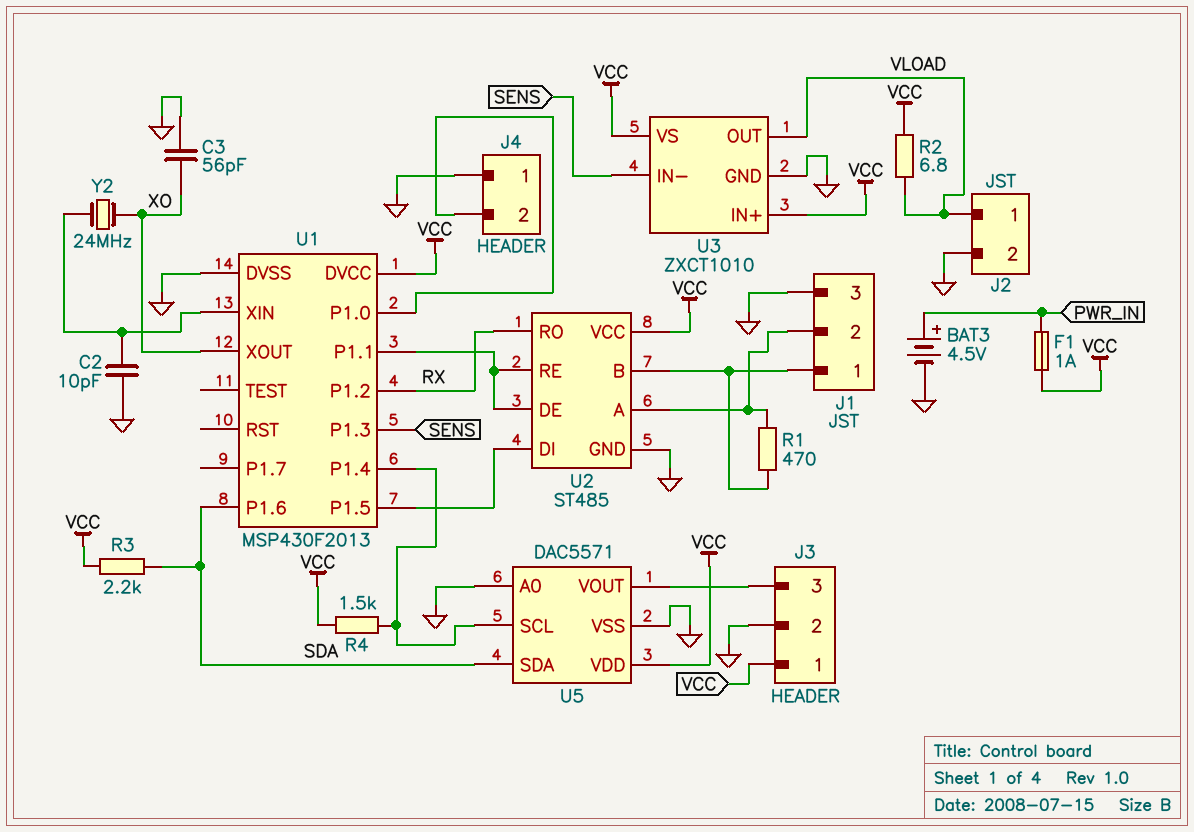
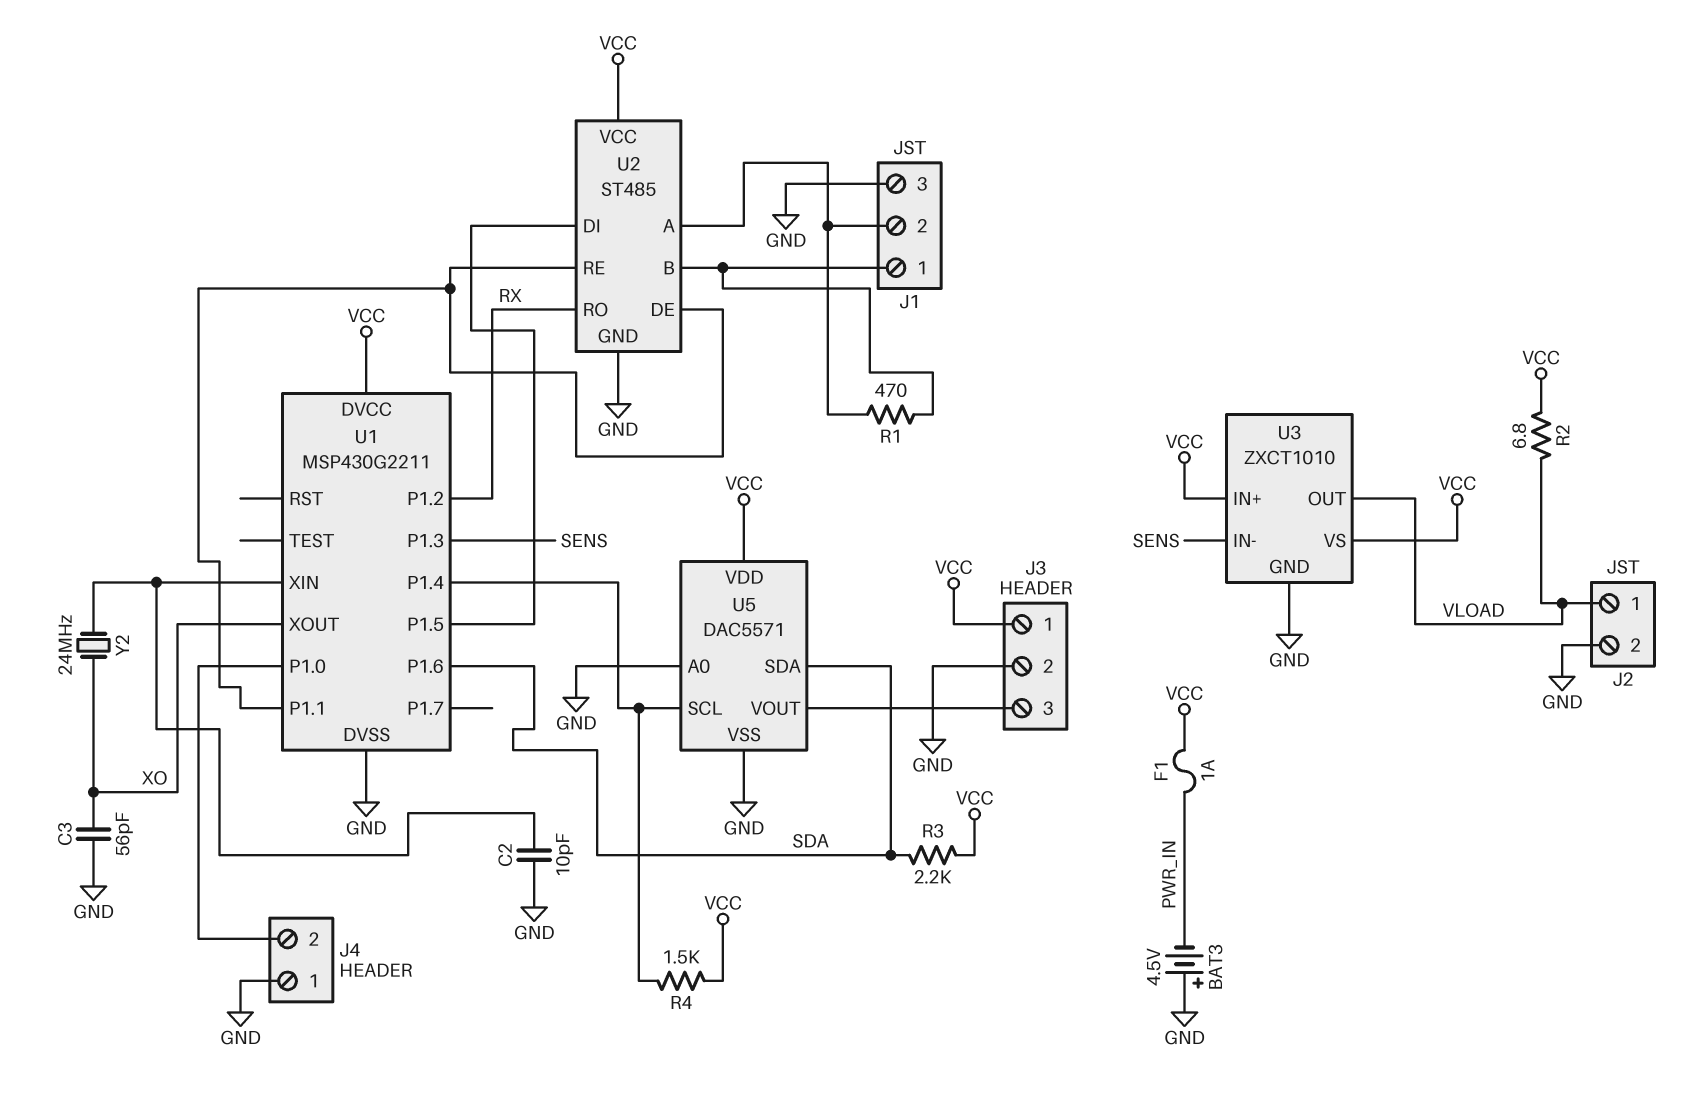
BAT3: 4.5V (plus PWR_IN, minus GND) -> 4.5V (plus GND, minus PWR_IN)
U1: MSP430F2013 -> MSP430G2211

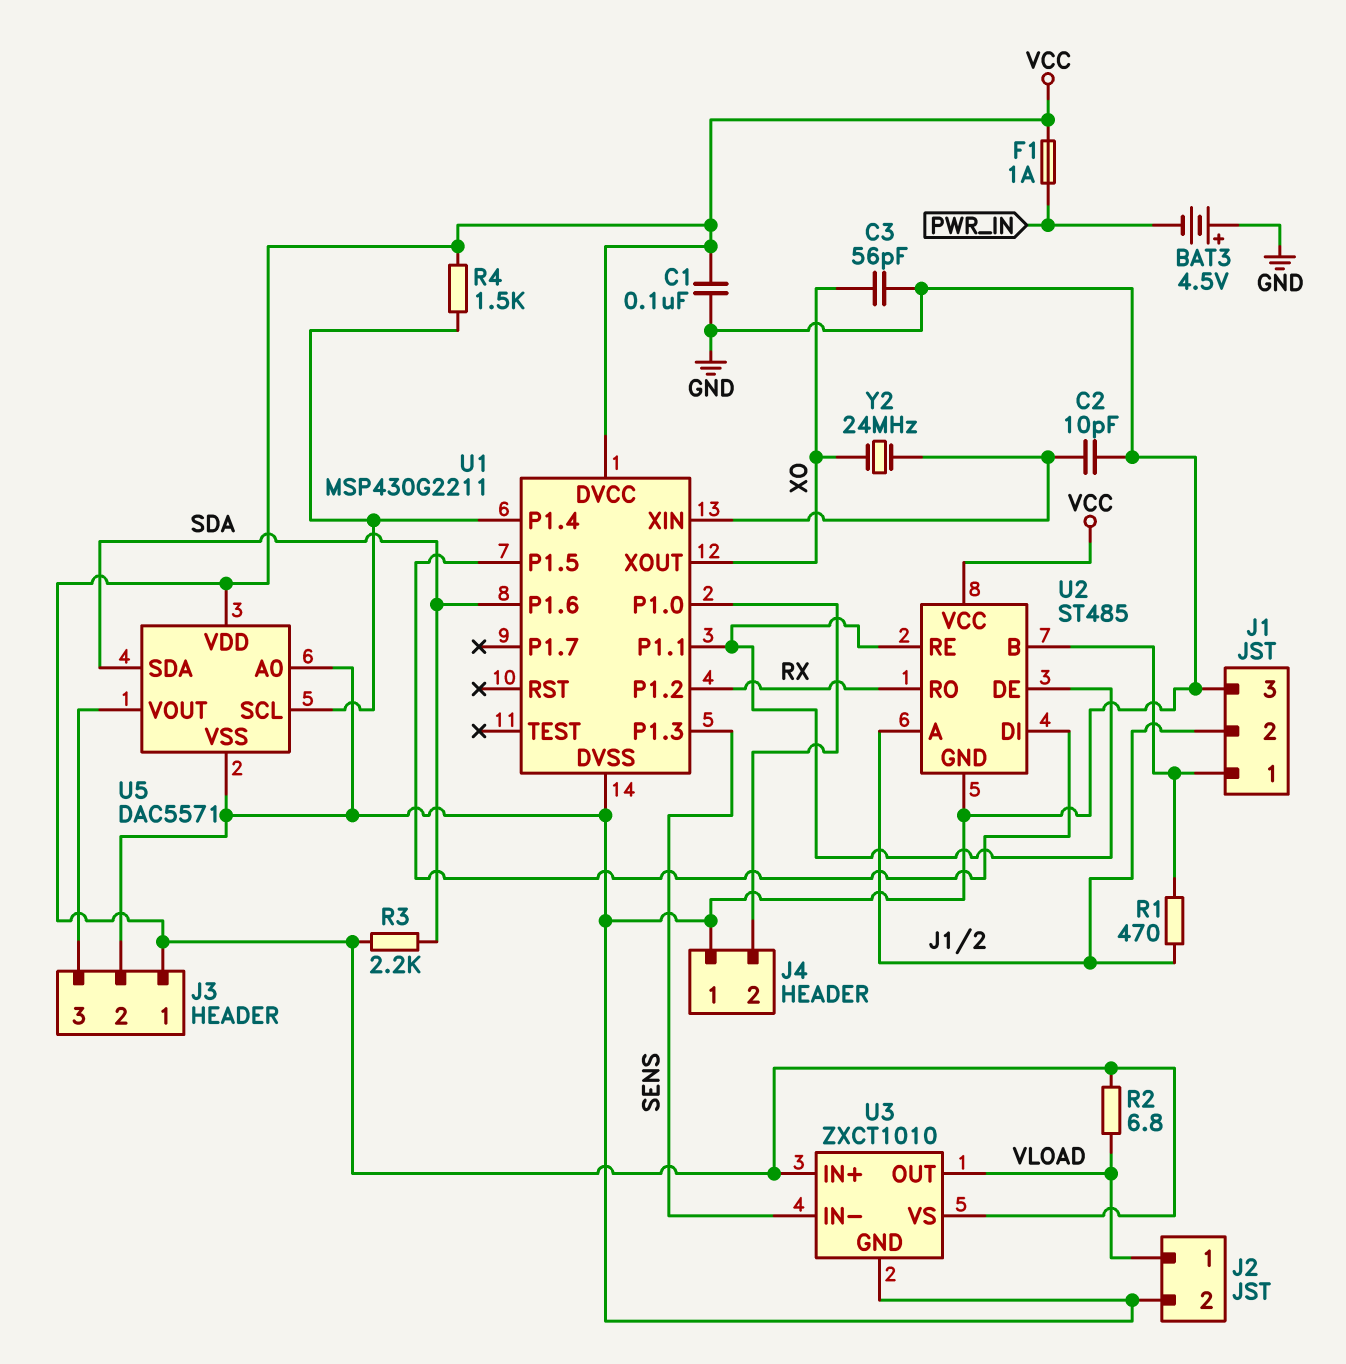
C1: none -> 100nF (GND, VCC)

